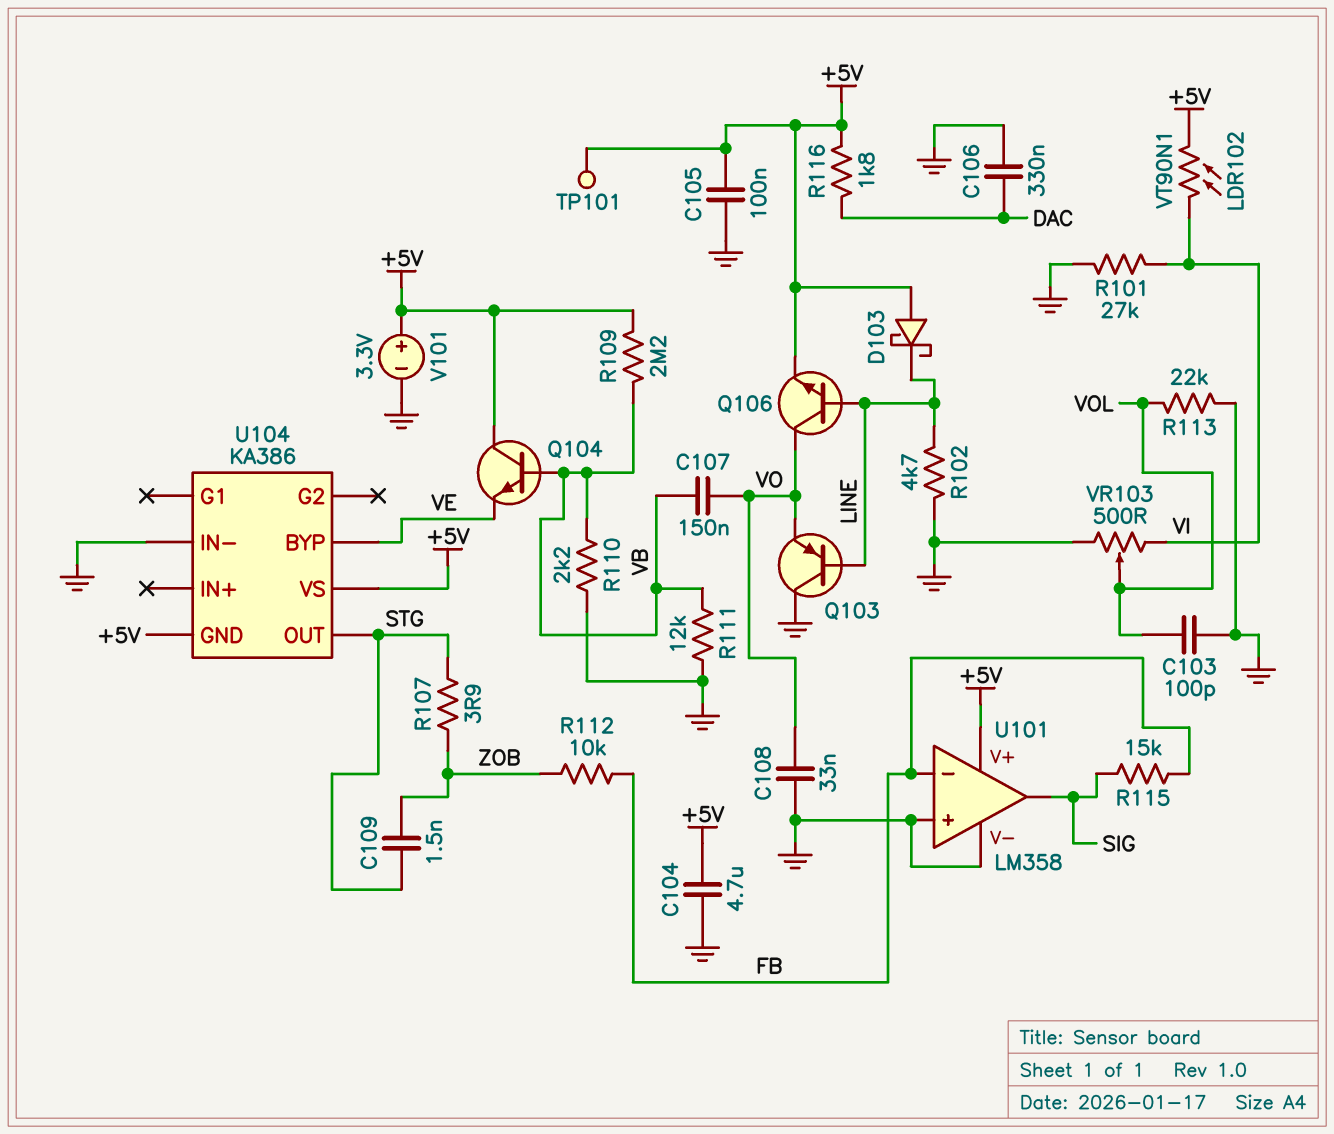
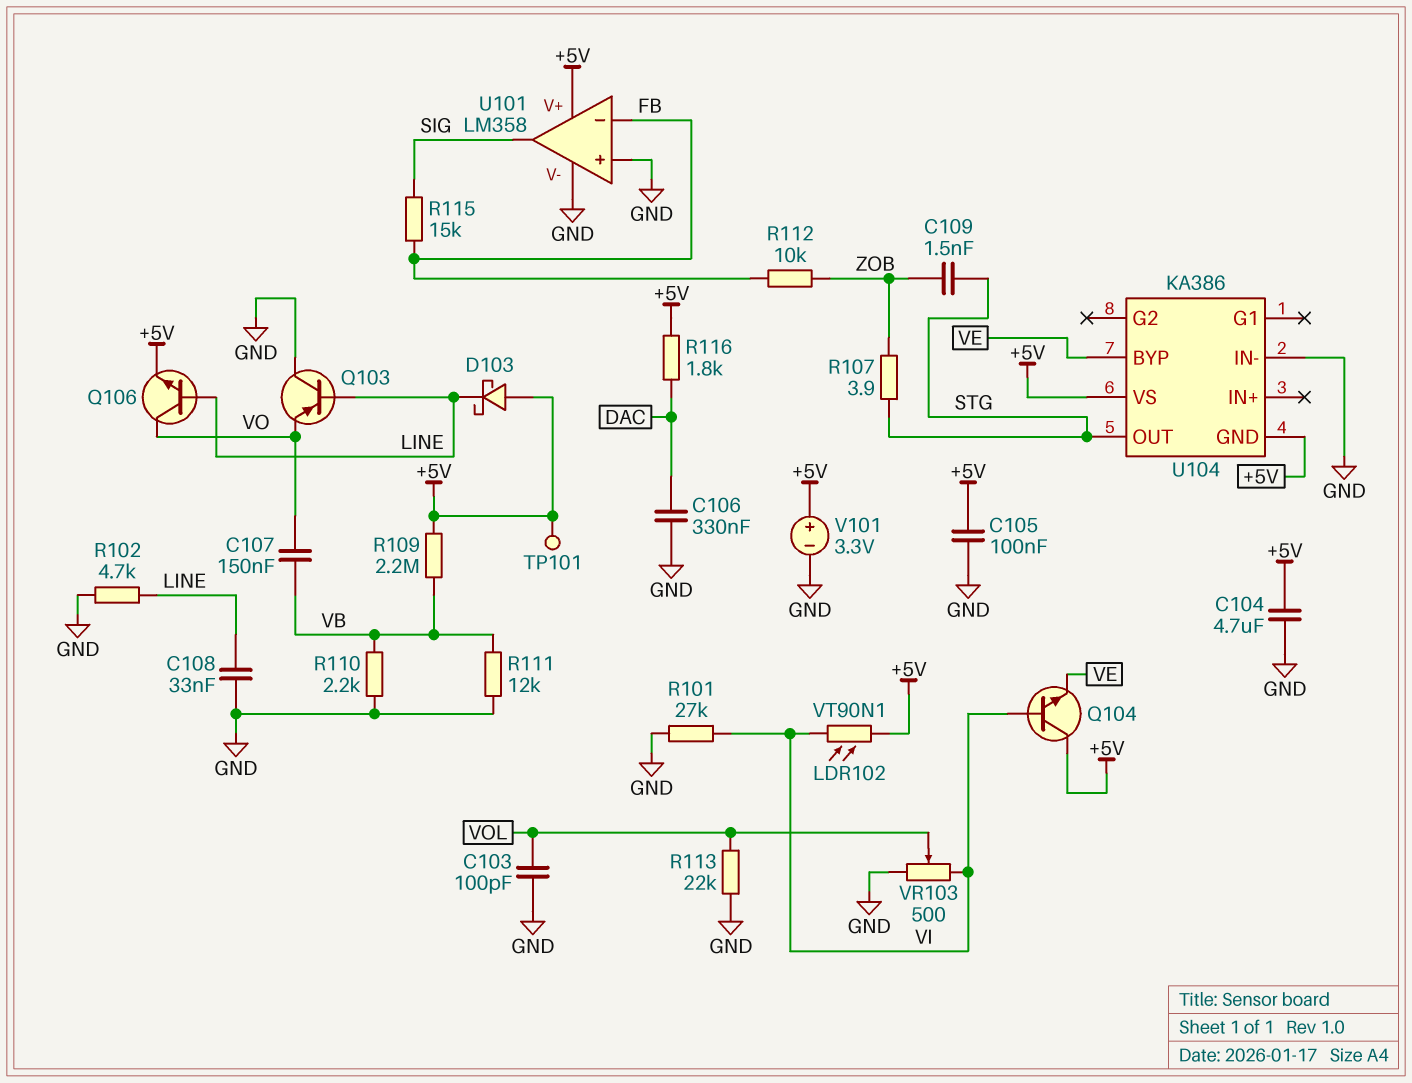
C108: 33nF (GND, VO) -> 33nF (GND, LINE)
Q104: NPN (B VB, C +5V, E VE) -> NPN (B VI, C +5V, E VE)

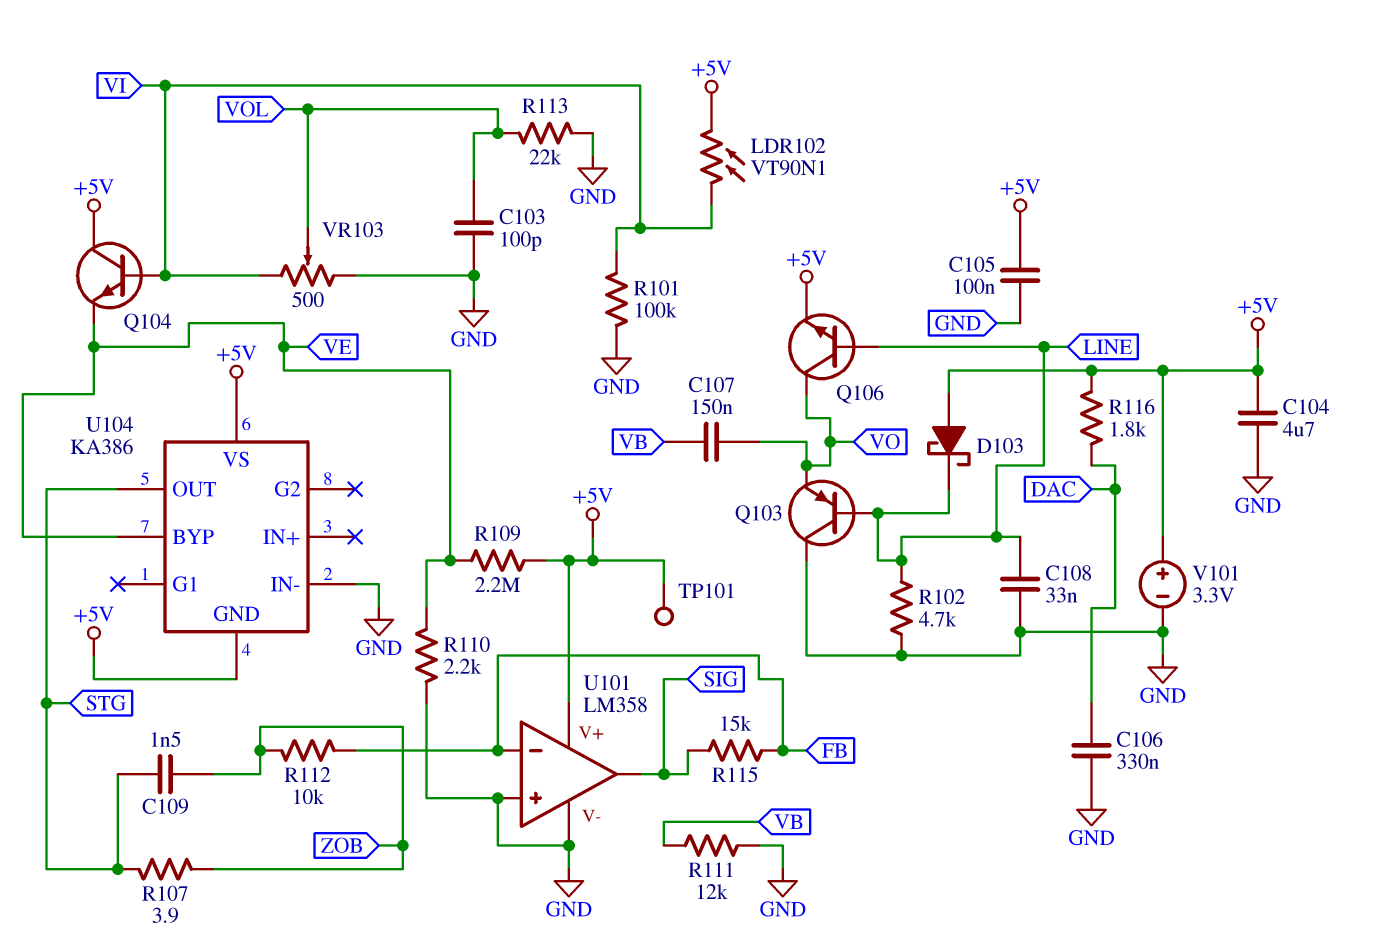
R101: 27k (GND, VI) -> 100k (GND, VI)
R109: 2.2M (+5V, VB) -> 2.2M (+5V, VE)
R110: 2.2k (GND, VB) -> 2.2k (GND, VE)

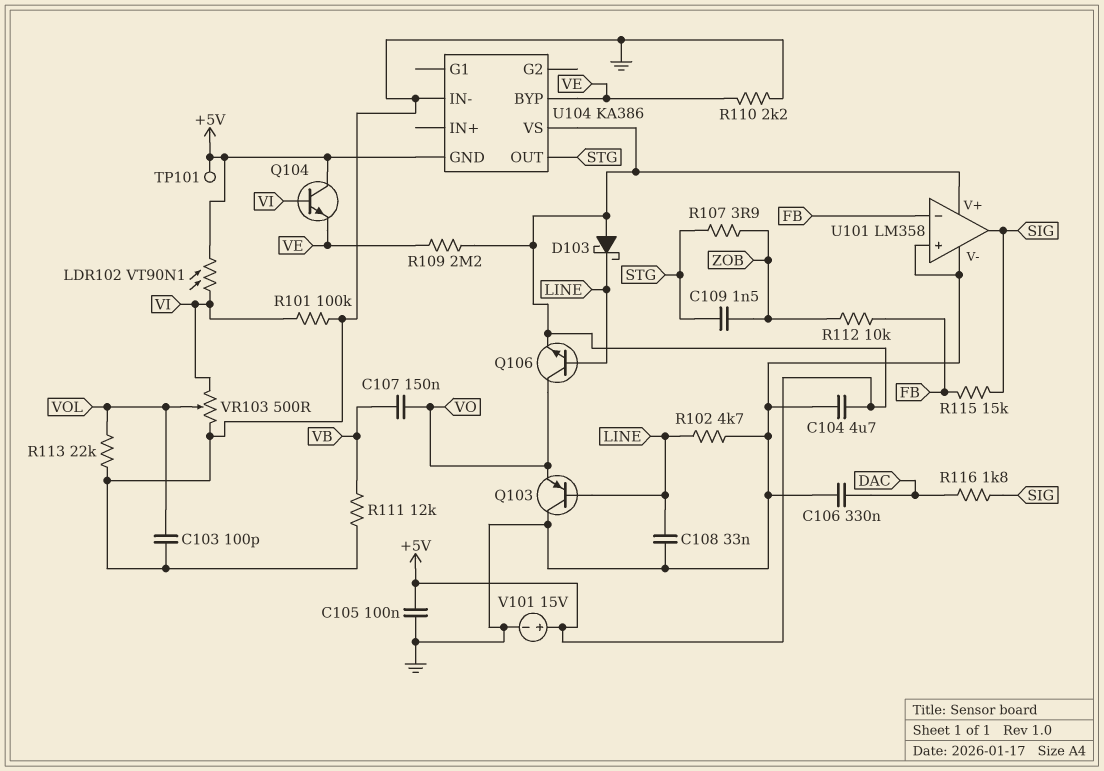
R116: 1.8k (+5V, DAC) -> 1.8k (DAC, SIG)
V101: 3.3V (plus +5V, minus GND) -> 15V (plus +5V, minus GND)

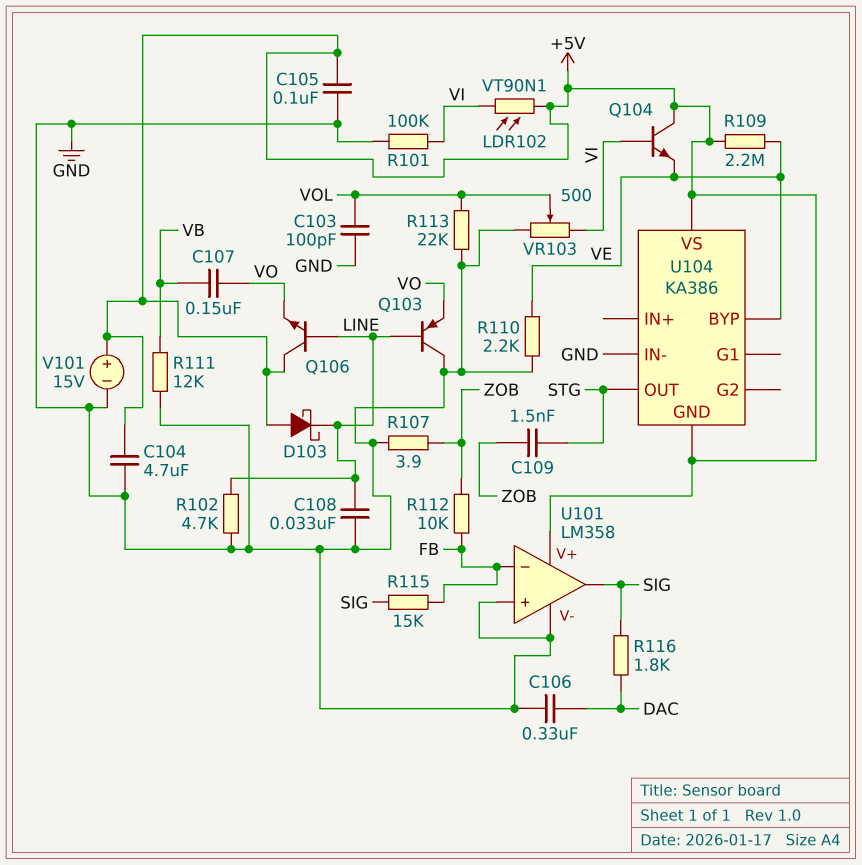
Q106: NPN (B LINE, C VO, E +5V) -> NPN (B LINE, C +5V, E VO)
R107: 3.9 (STG, ZOB) -> 3.9 (GND, ZOB)
TP101: test point (+5V) -> none

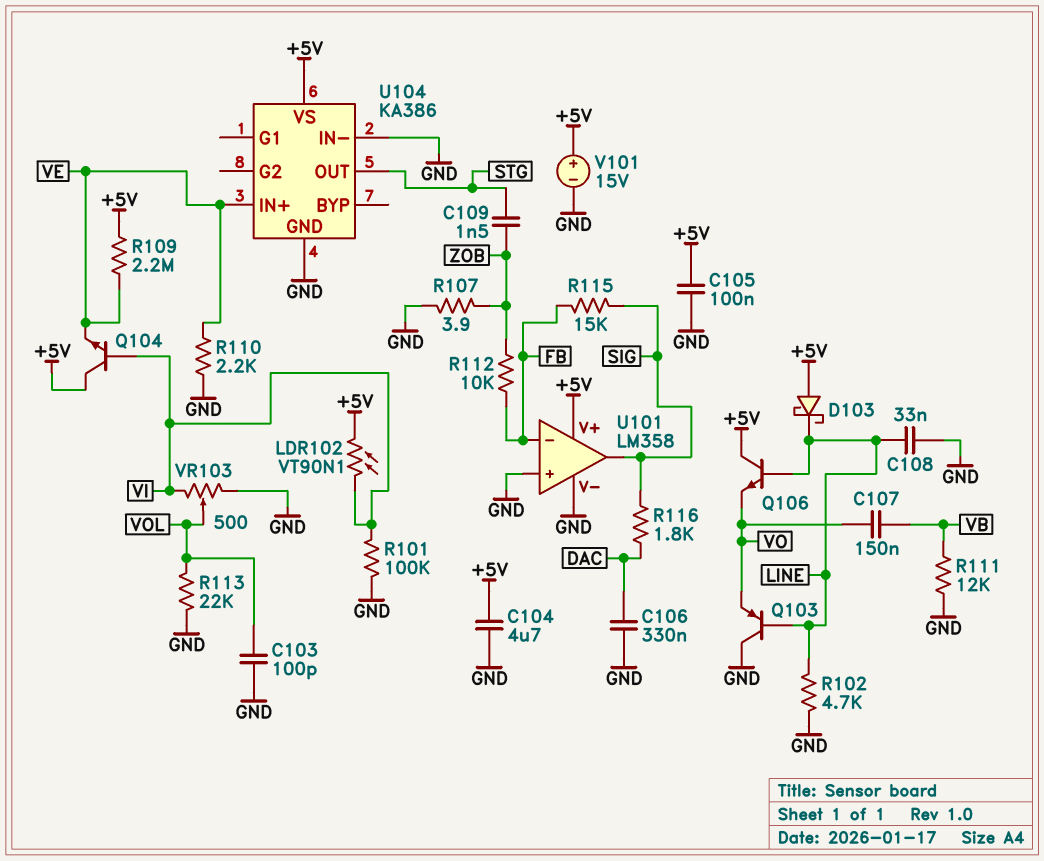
U104 pin BYP: VE -> none
U104 pin GND: +5V -> GND
U104 pin IN+: none -> VE

